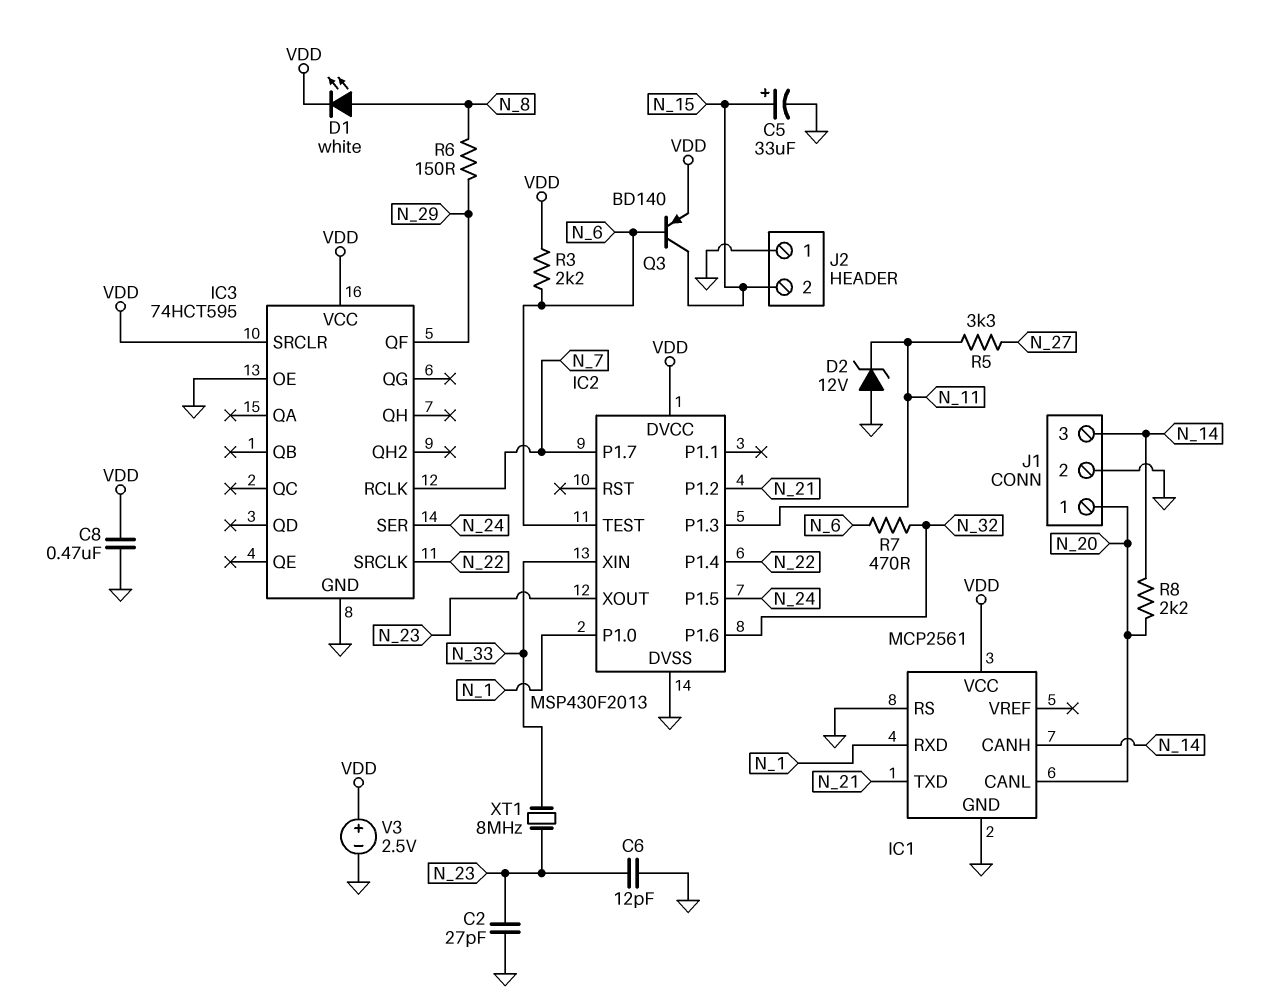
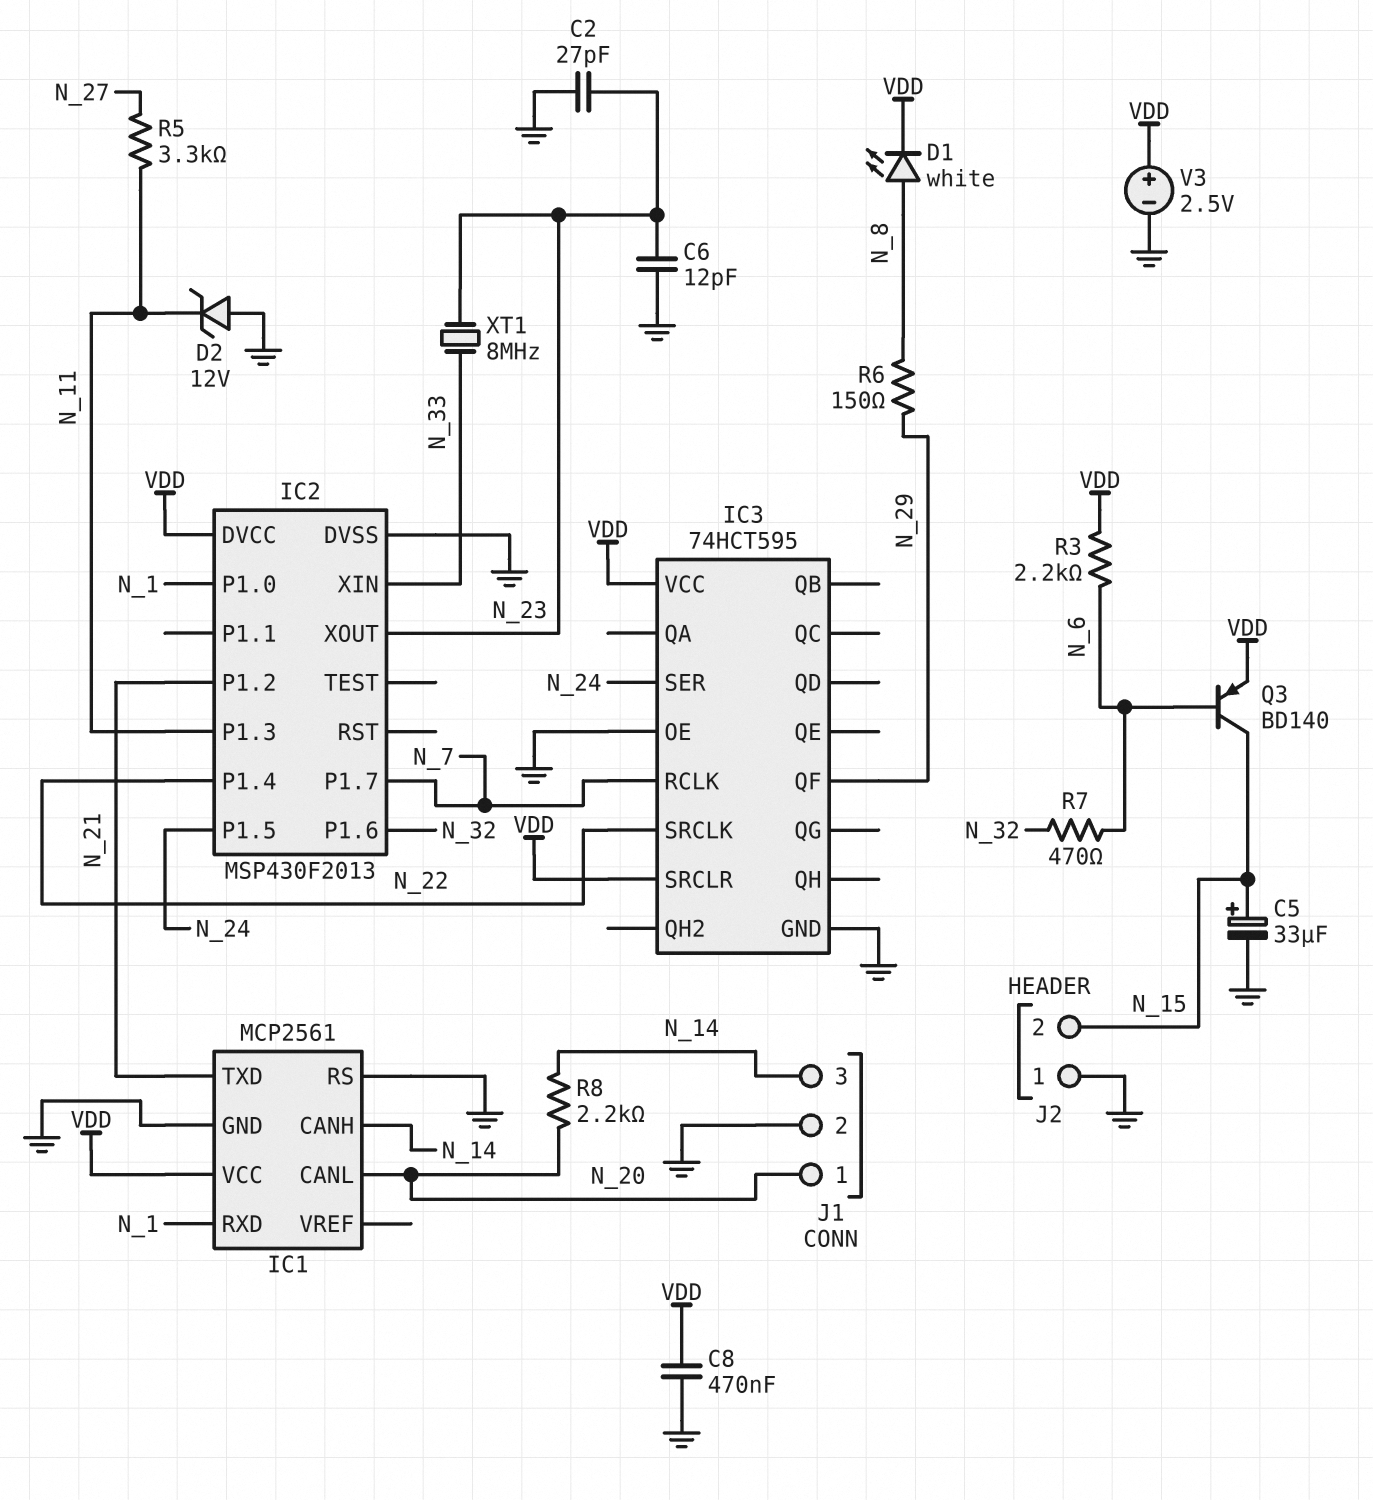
IC2 pin TEST: N_6 -> none

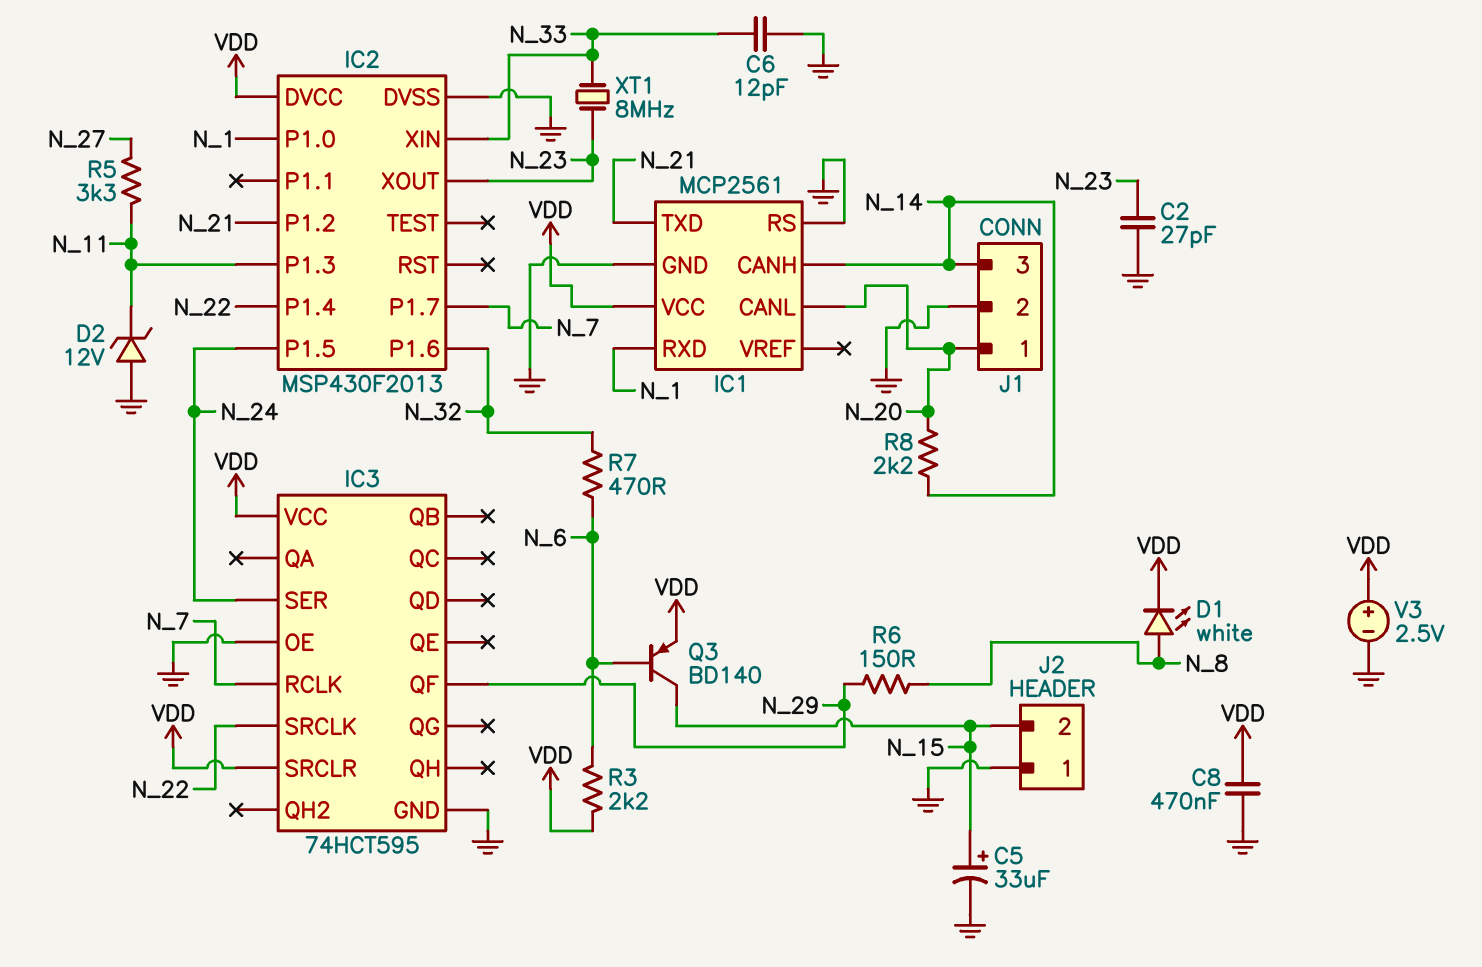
C6: 12pF (GND, N_23) -> 12pF (GND, N_33)

